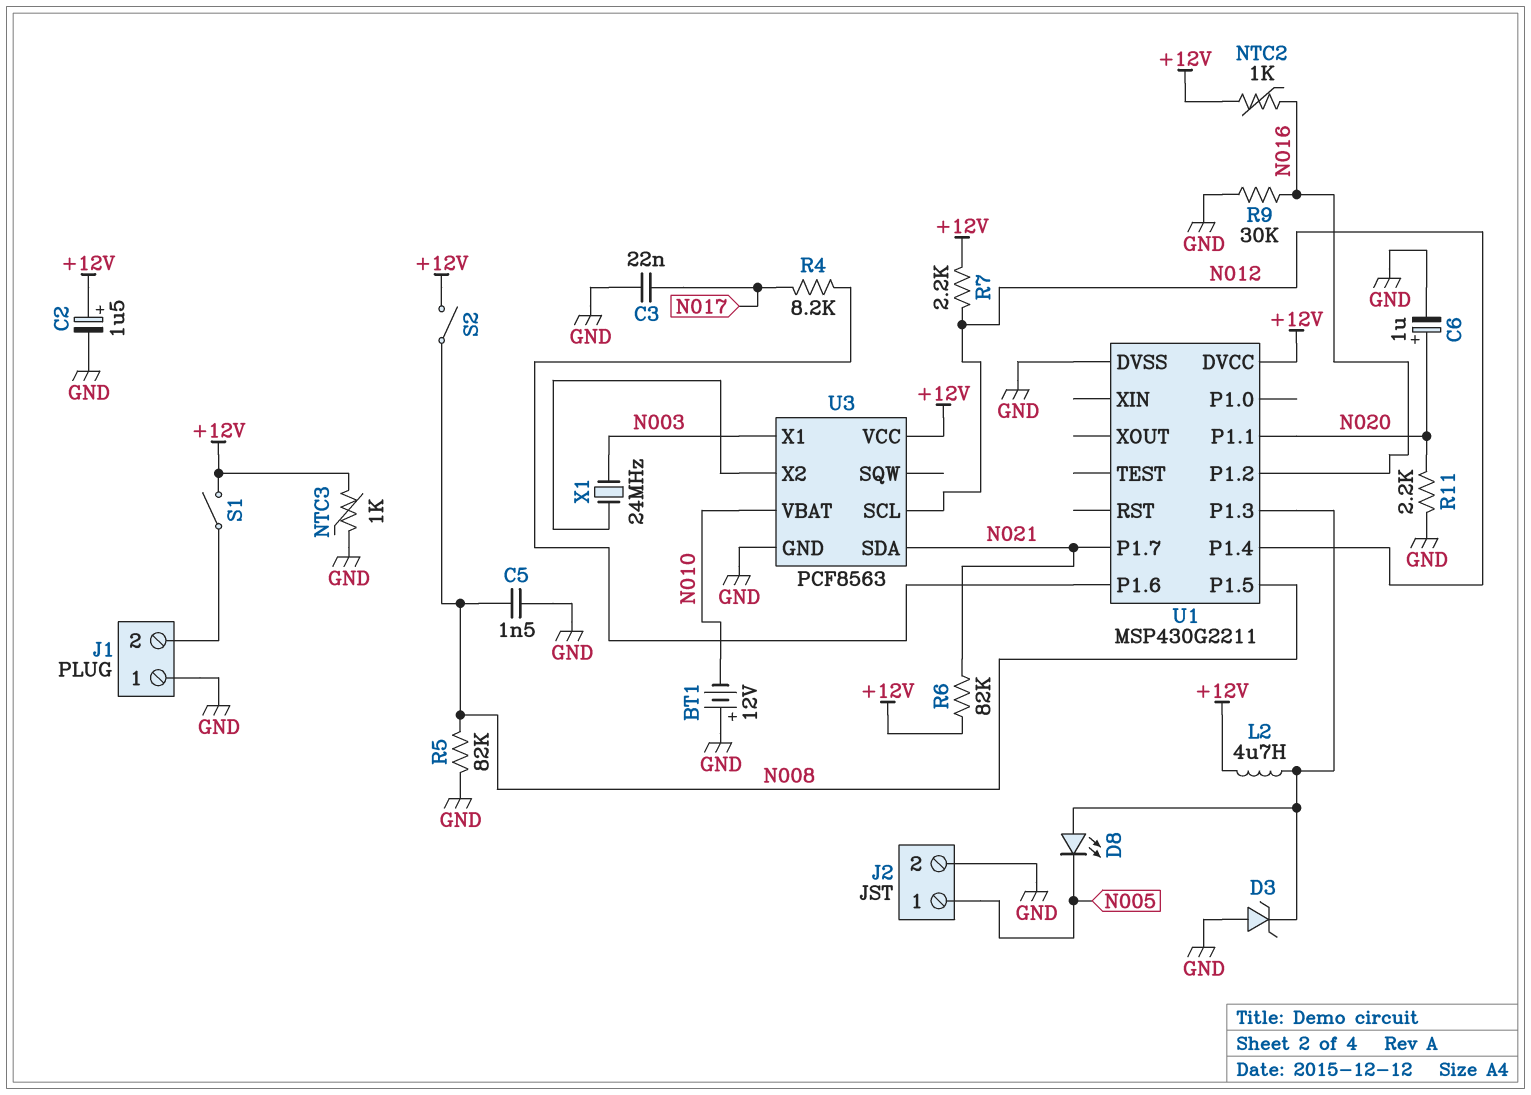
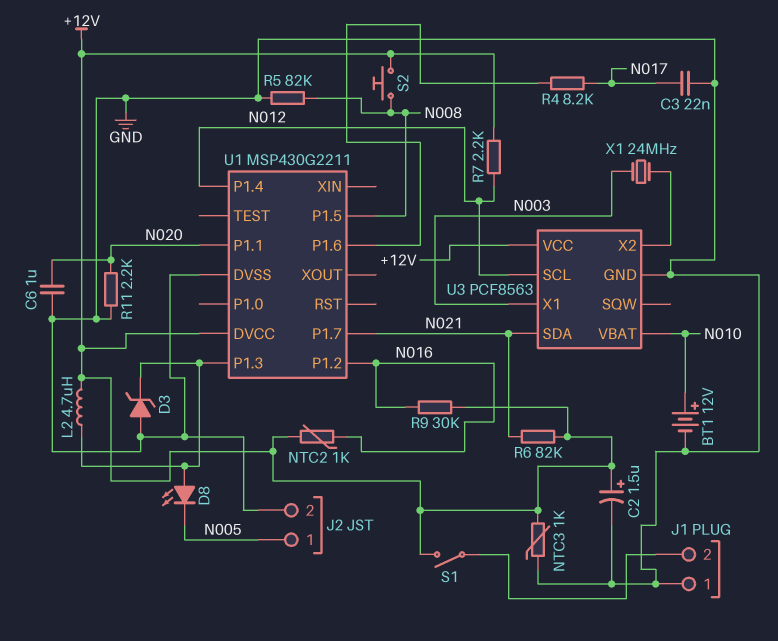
BT1: 12V (plus GND, minus N010) -> 12V (plus N010, minus GND)
C5: 1.5nF (GND, N008) -> none
C6: 1uF (plus N020, minus GND) -> 1uF (GND, N020)
R9: 30k (GND, N016) -> 30k (+12V, N016)
S2: switch (+12V, N008) -> button (+12V, N008)

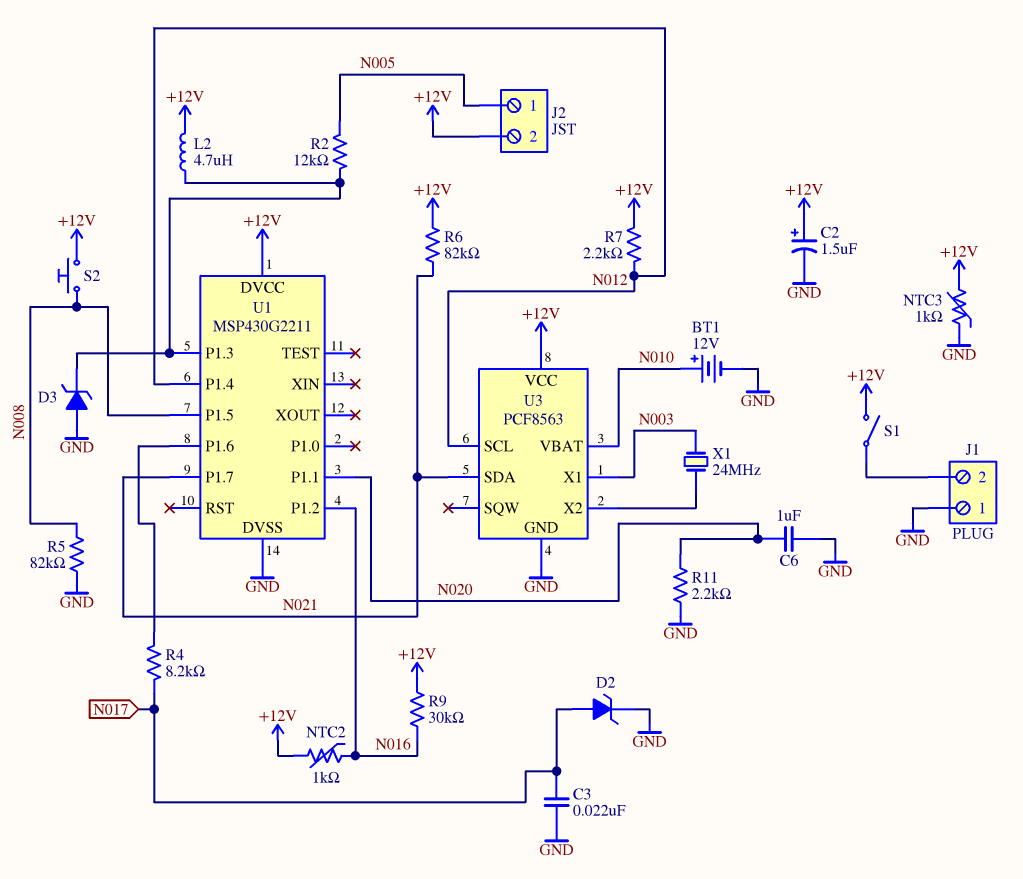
D2: none -> zener (A N017, K GND)
D8: LED (A U1/P1.3, K N005) -> none
J2 pin 2: GND -> +12V
R2: none -> 12k (N005, U1/P1.3)

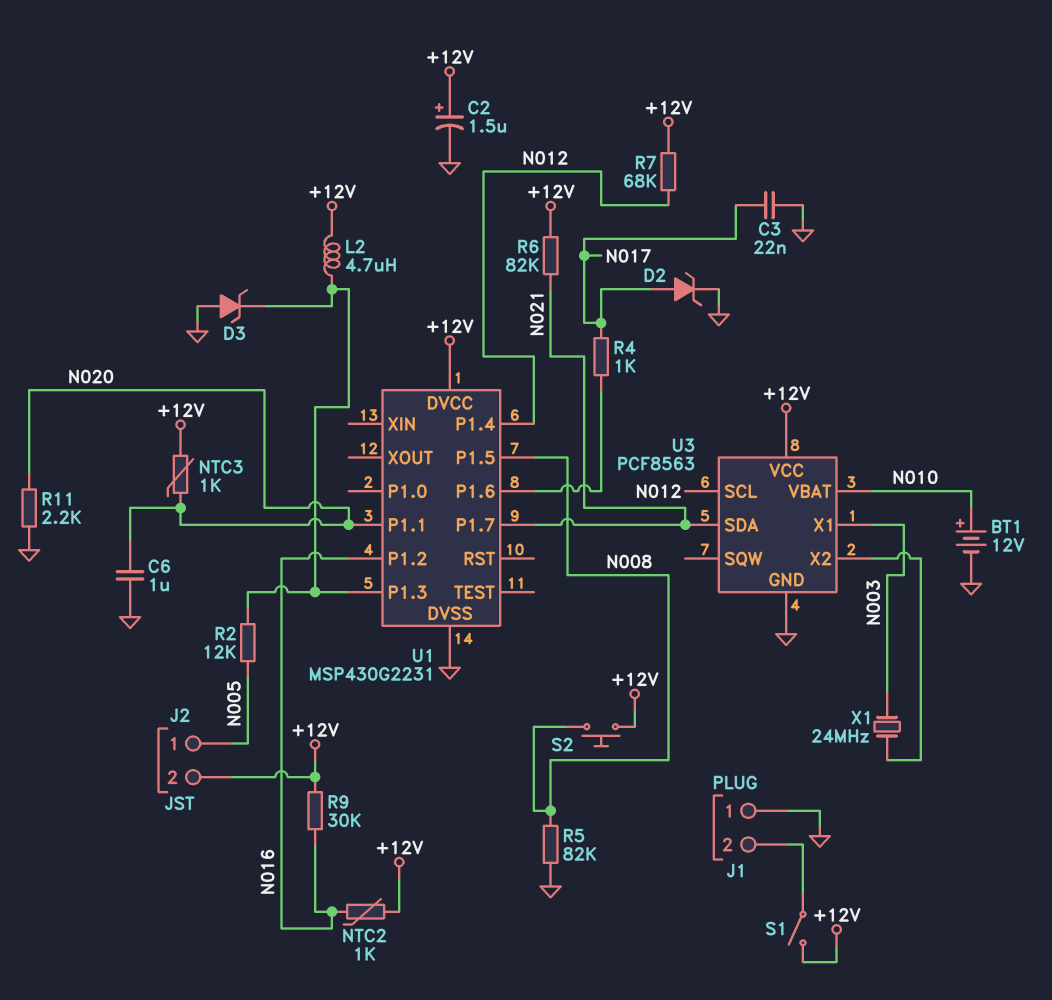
NTC3: 1k (+12V, GND) -> 1k (+12V, N020)
R4: 8.2k (N017, U1/P1.6) -> 1k (N017, U1/P1.6)
R7: 2.2k (+12V, N012) -> 68k (+12V, N012)
U1: MSP430G2211 -> MSP430G2231

